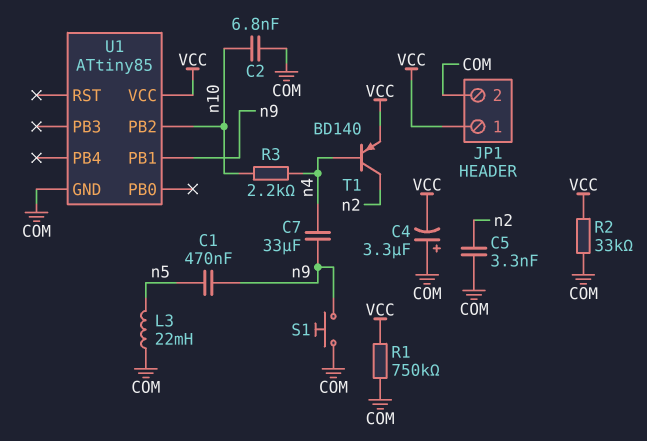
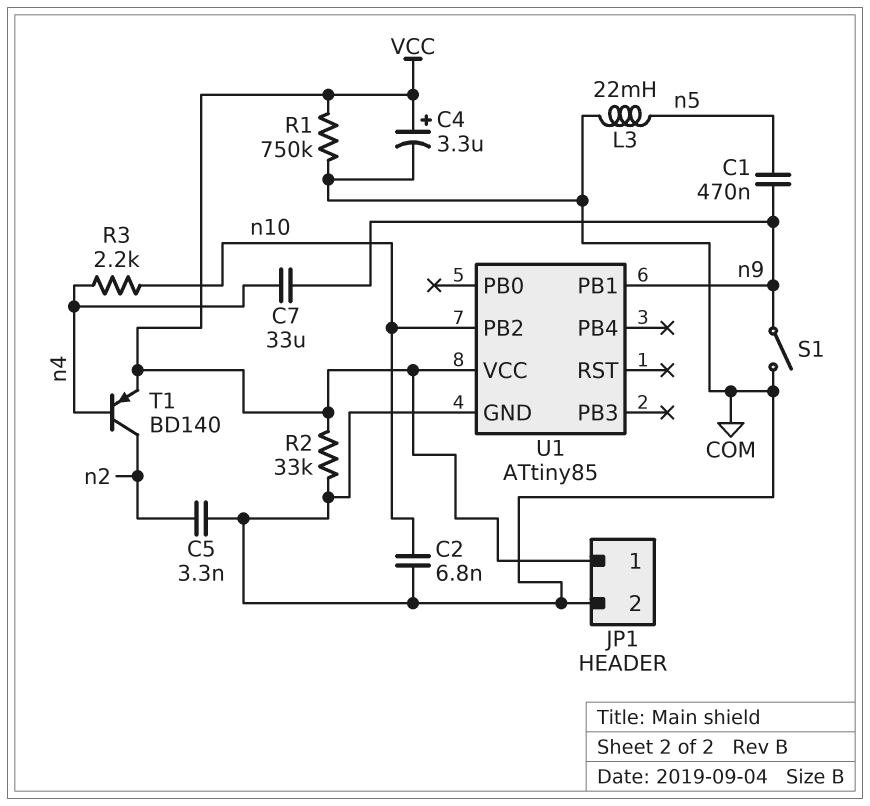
C4: 3.3uF (plus COM, minus VCC) -> 3.3uF (plus VCC, minus COM)
S1: button (COM, n9) -> switch (COM, n9)

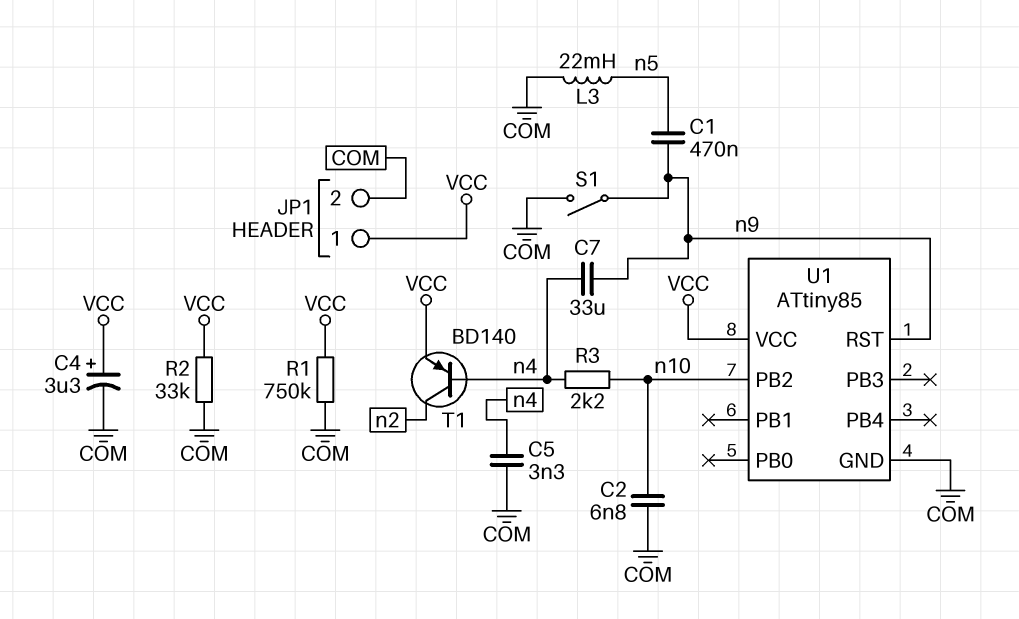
C5: 3.3nF (COM, n2) -> 3.3nF (COM, n4)
U1 pin PB1: n9 -> none
U1 pin RST: none -> n9

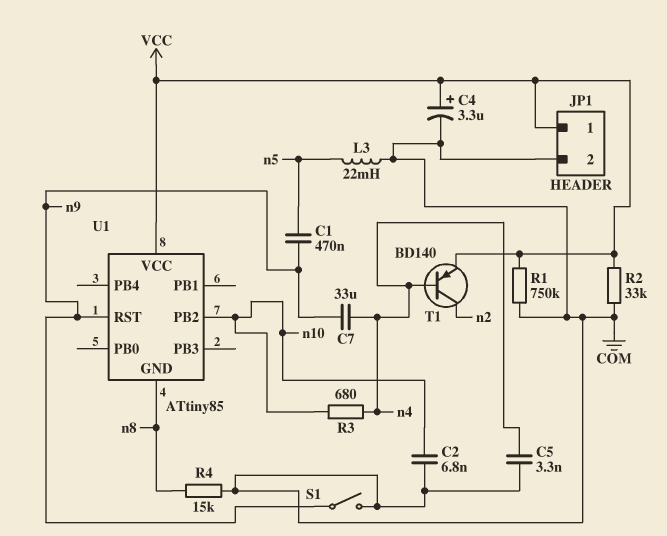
R3: 2.2k (n4, n10) -> 680 (n4, n10)
R4: none -> 15k (COM, n8)
U1 pin GND: COM -> n8

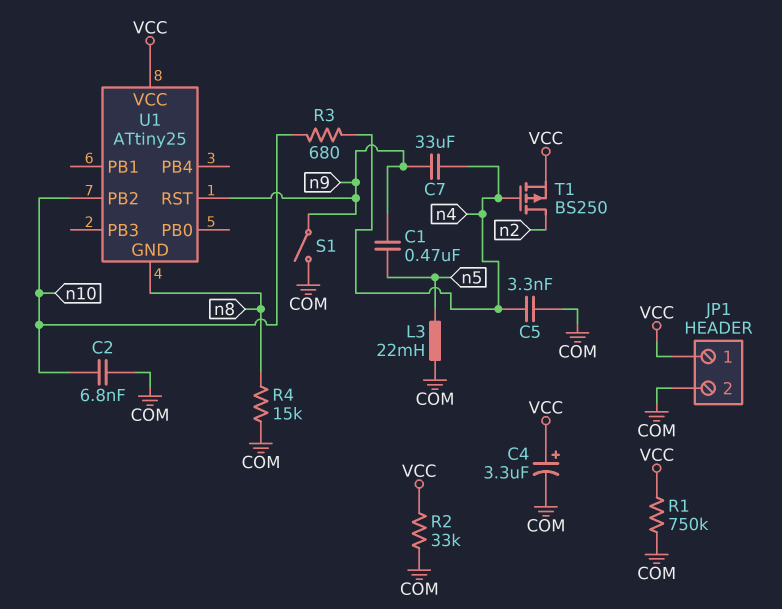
T1: PNP BD140 (B n4, C n2, E VCC) -> PMOS BS250 (G n4, D n2, S VCC)
U1: ATtiny85 -> ATtiny25

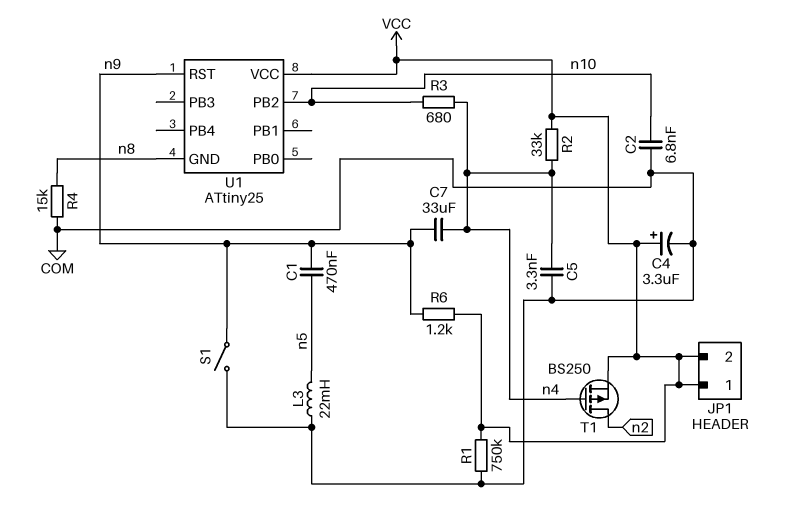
JP1 pin 2: COM -> VCC
R2: 33k (COM, VCC) -> 33k (VCC, n4)
R6: none -> 1.2k (VCC, n9)

